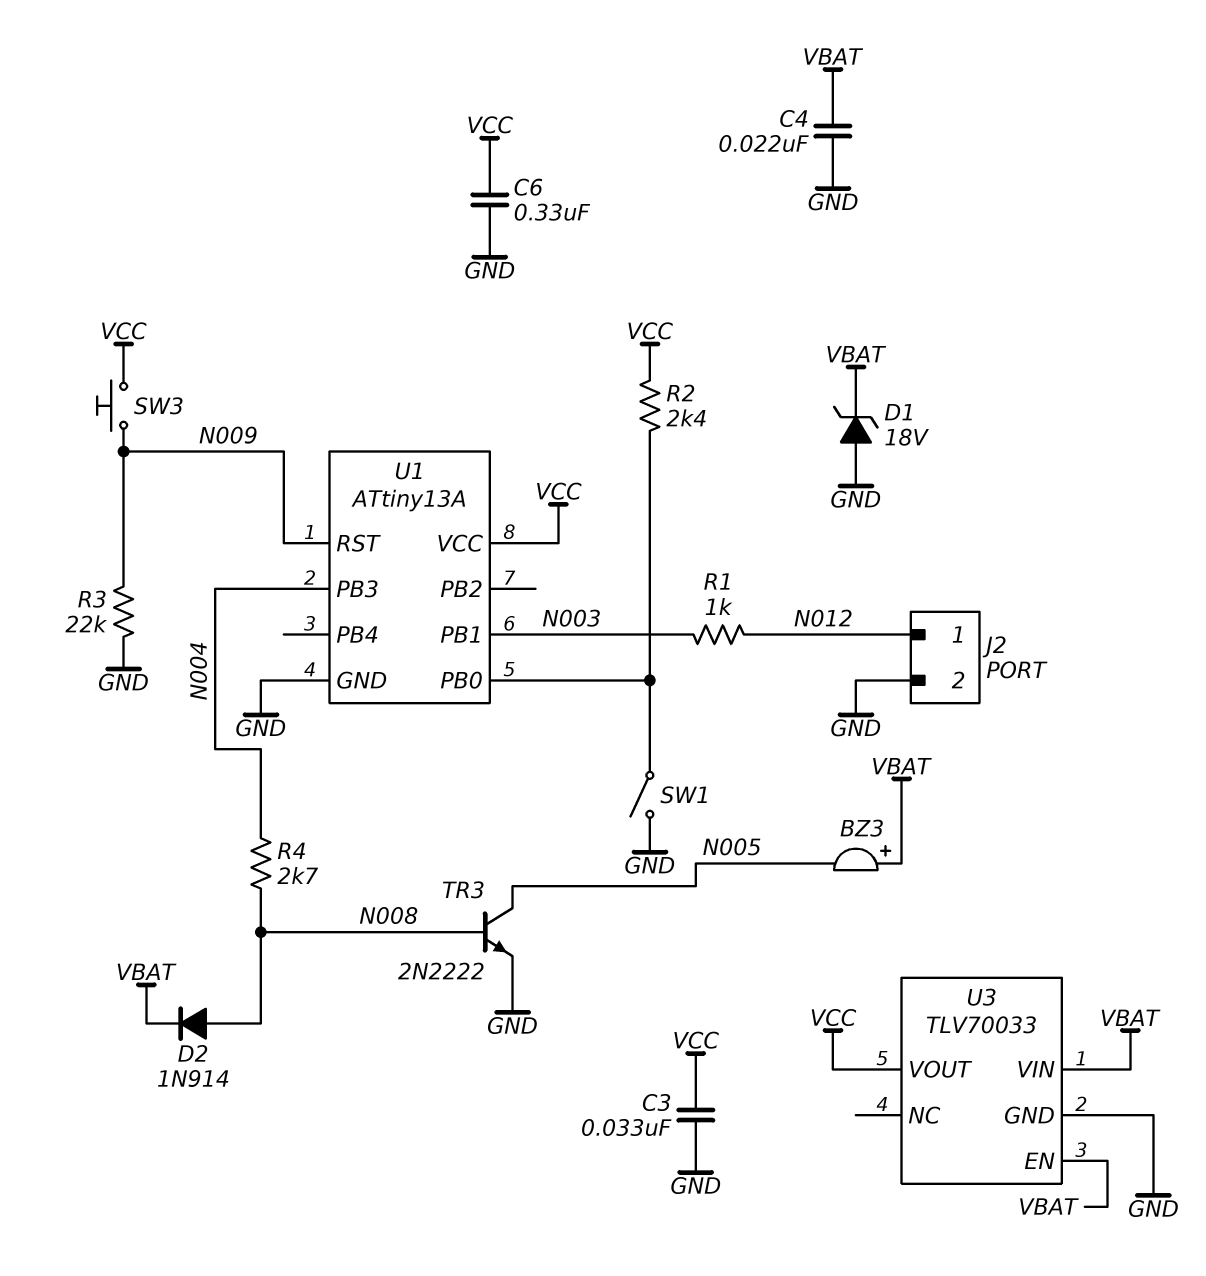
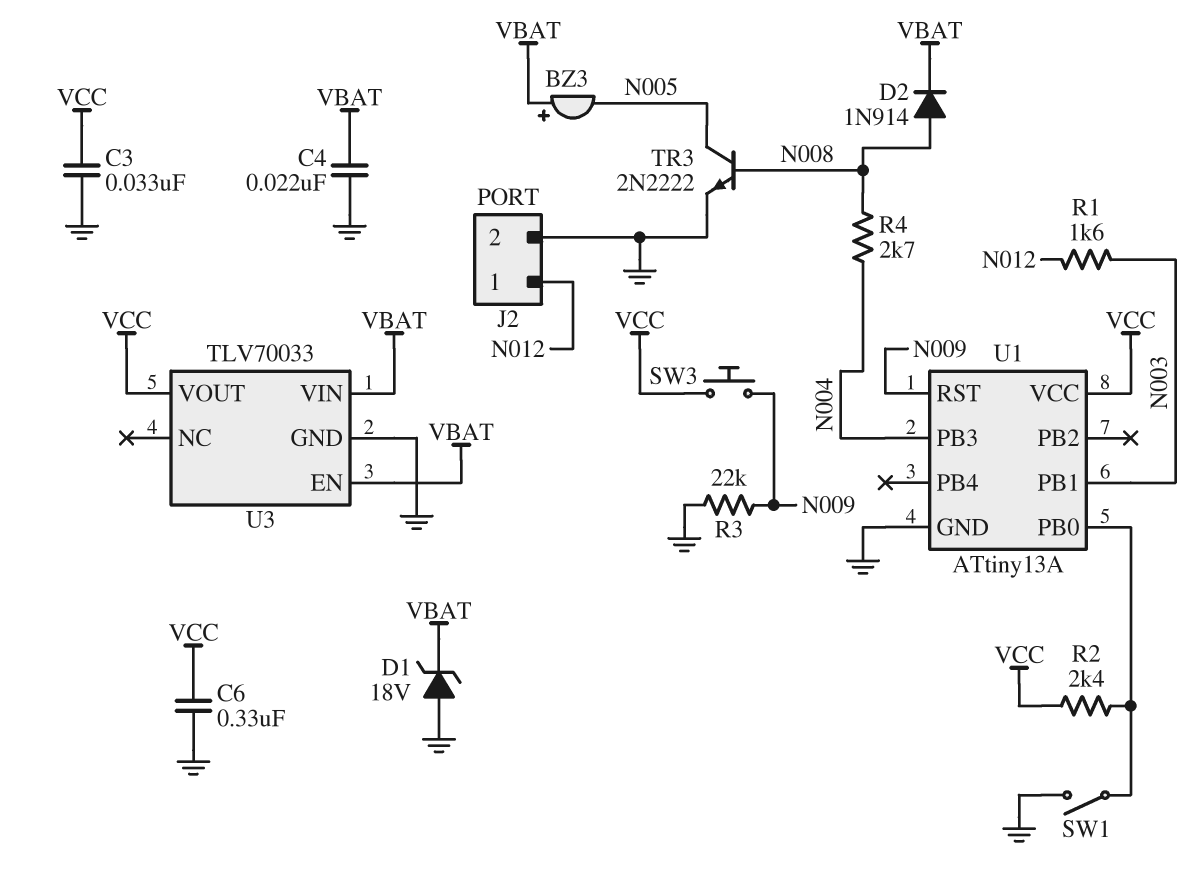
R1: 1k (N003, N012) -> 1.6k (N003, N012)

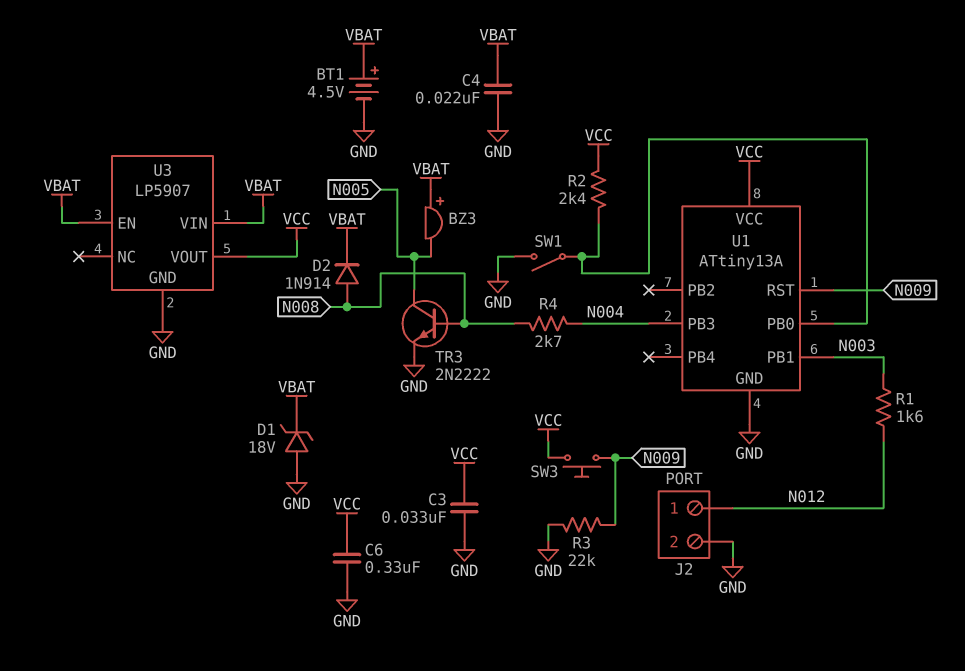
BT1: none -> 4.5V (plus VBAT, minus GND)
U3: TLV70033 -> LP5907

